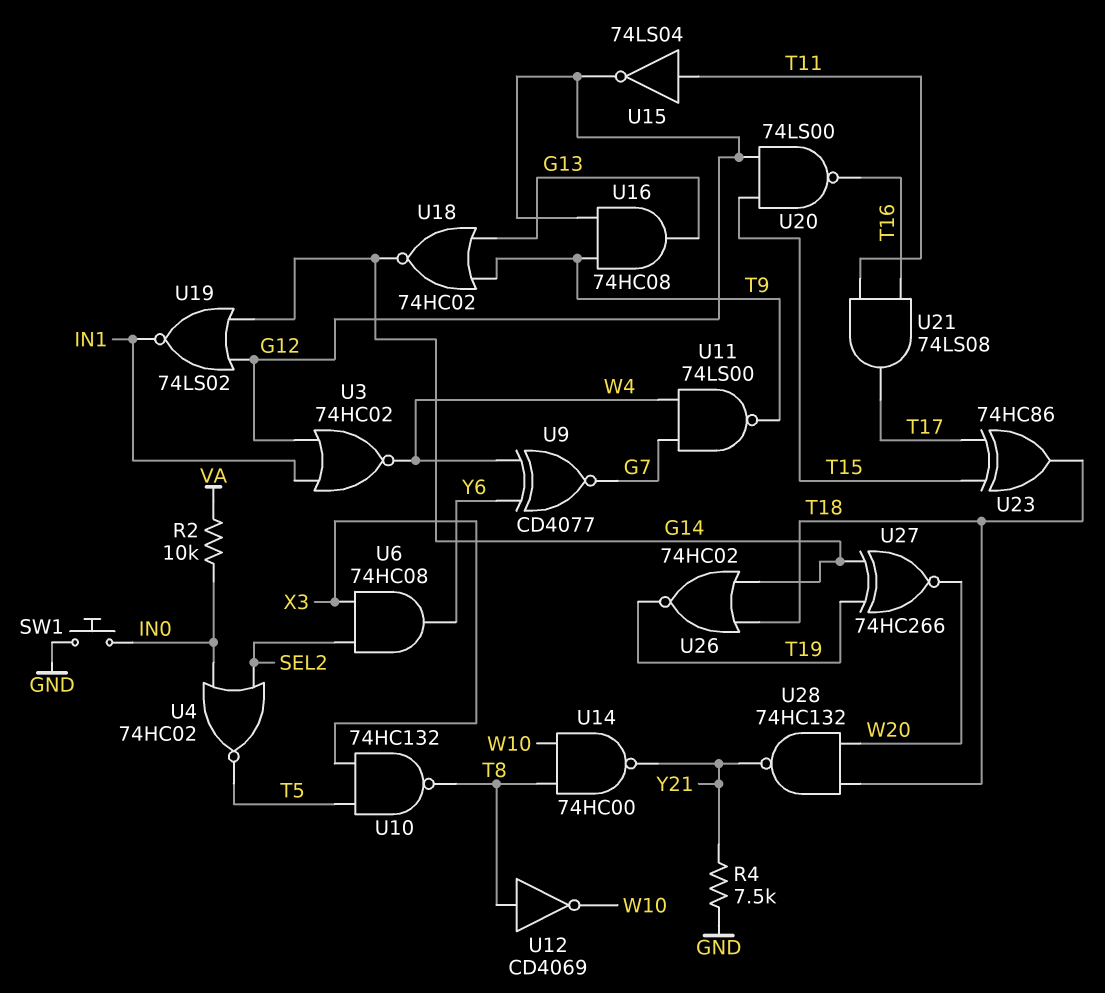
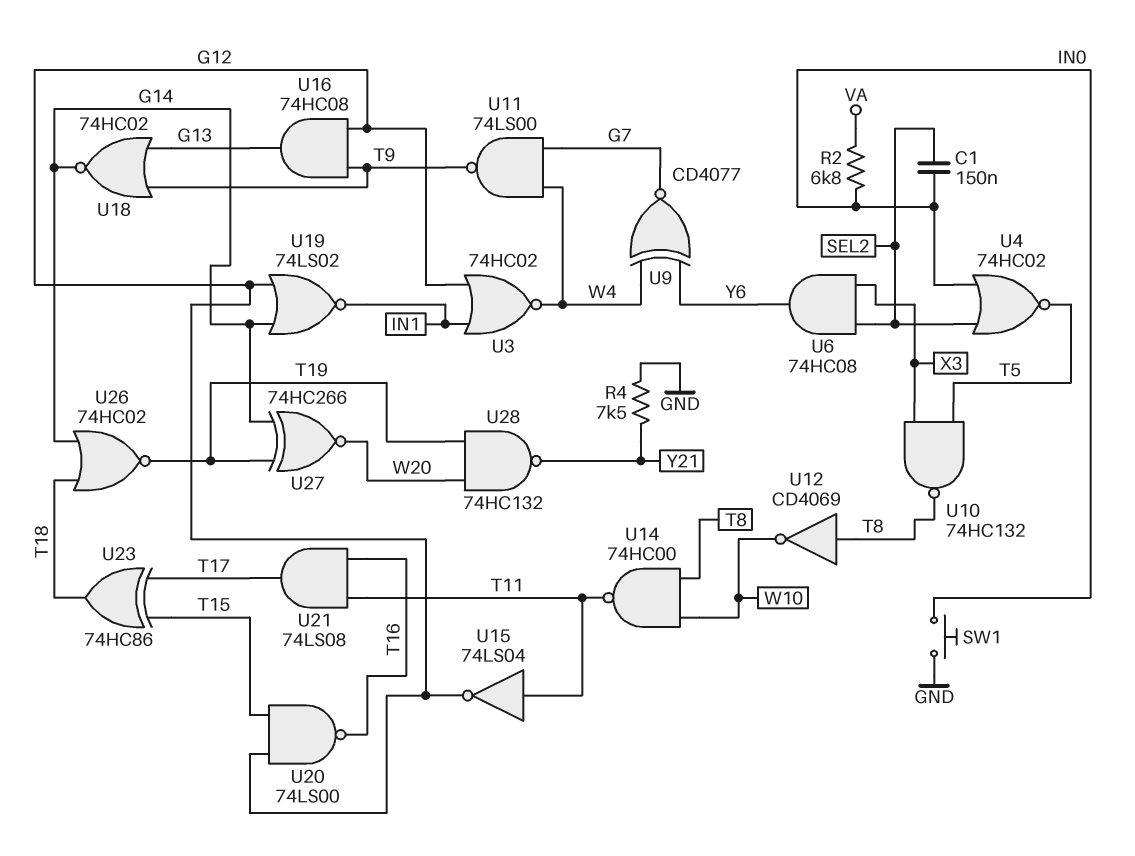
C1: none -> 150nF (IN0, SEL2)
R2: 10k (IN0, VA) -> 6.8k (IN0, VA)
U14: NAND 74HC00 (in T8, in W10, out Y21) -> NAND 74HC00 (in T8, in W10, out T11)
U28: NAND 74HC132 (in T18, in W20, out Y21) -> NAND 74HC132 (in T19, in W20, out Y21)

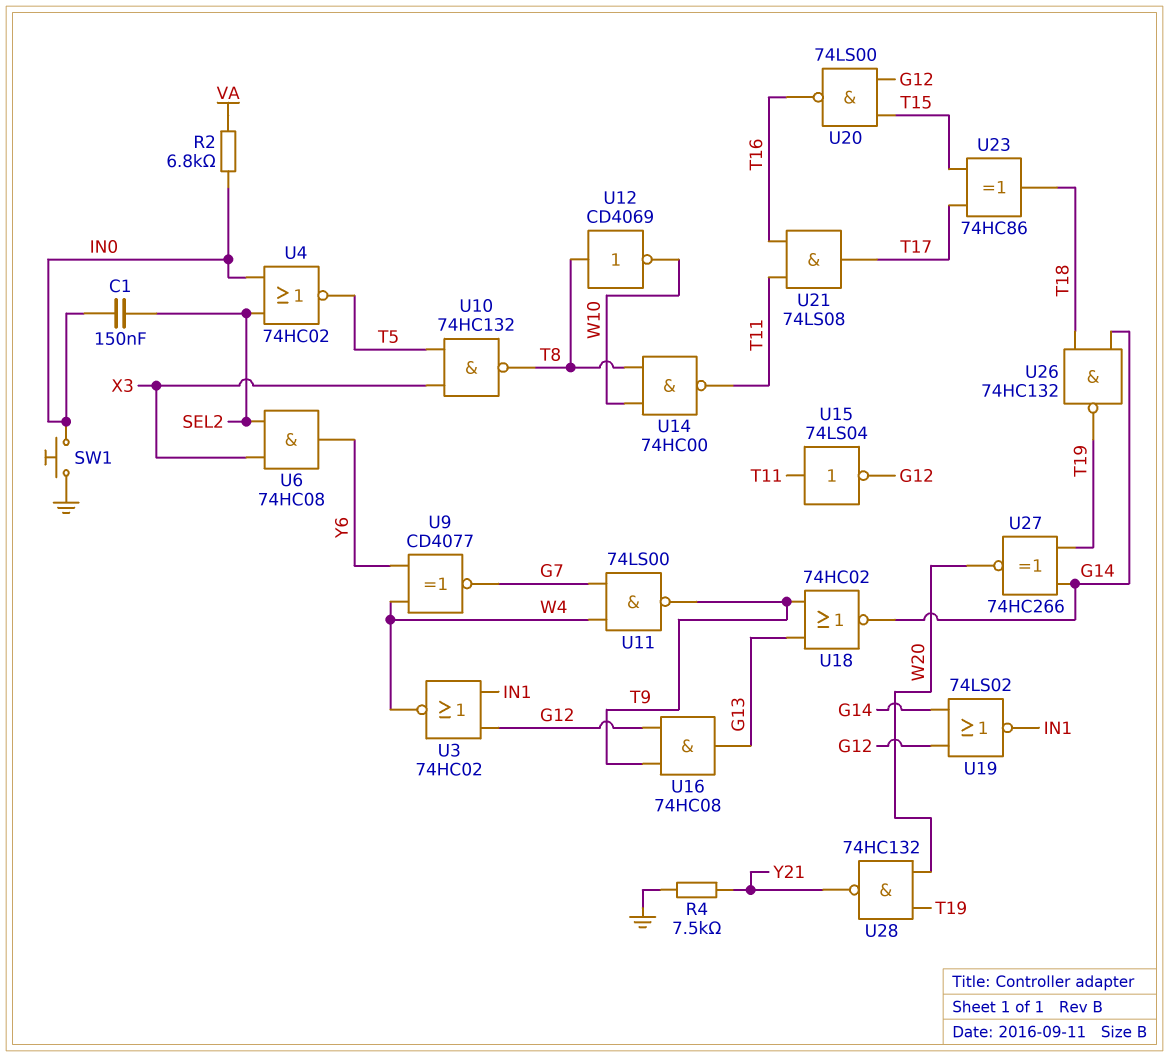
U26: NOR 74HC02 (in G14, in T18, out T19) -> NAND 74HC132 (in G14, in T18, out T19)

